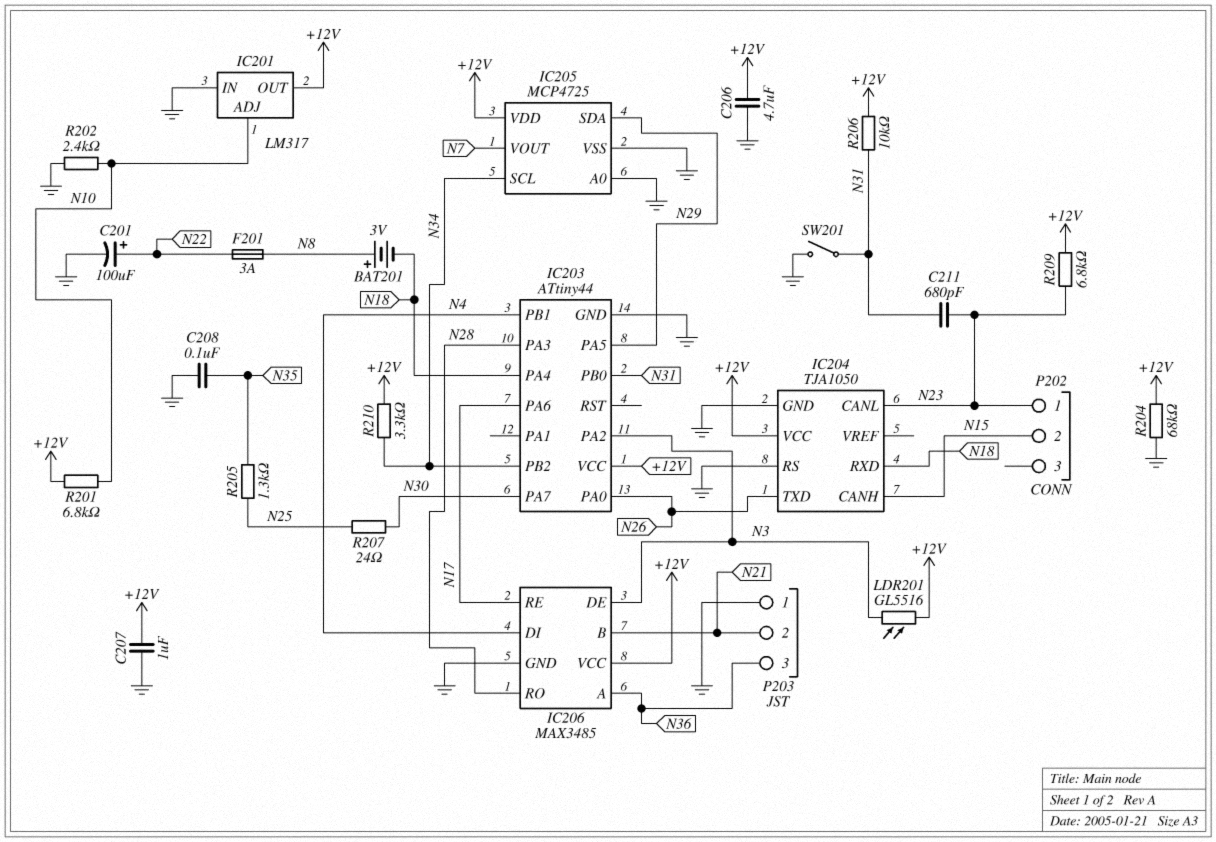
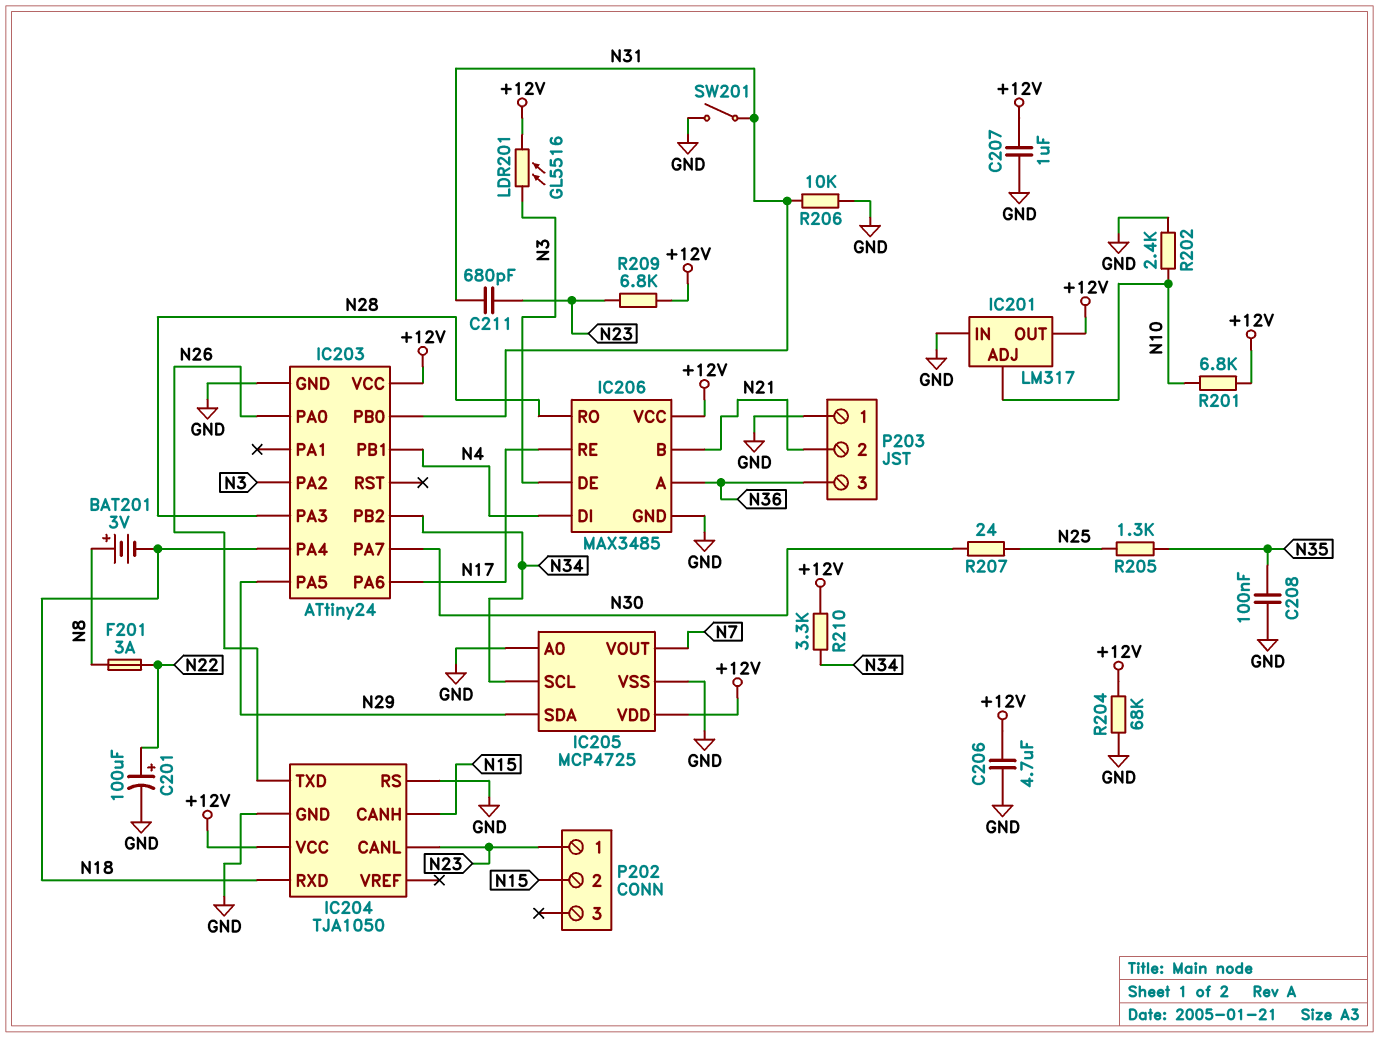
IC203: ATtiny44 -> ATtiny24
R206: 10k (+12V, N31) -> 10k (GND, N31)

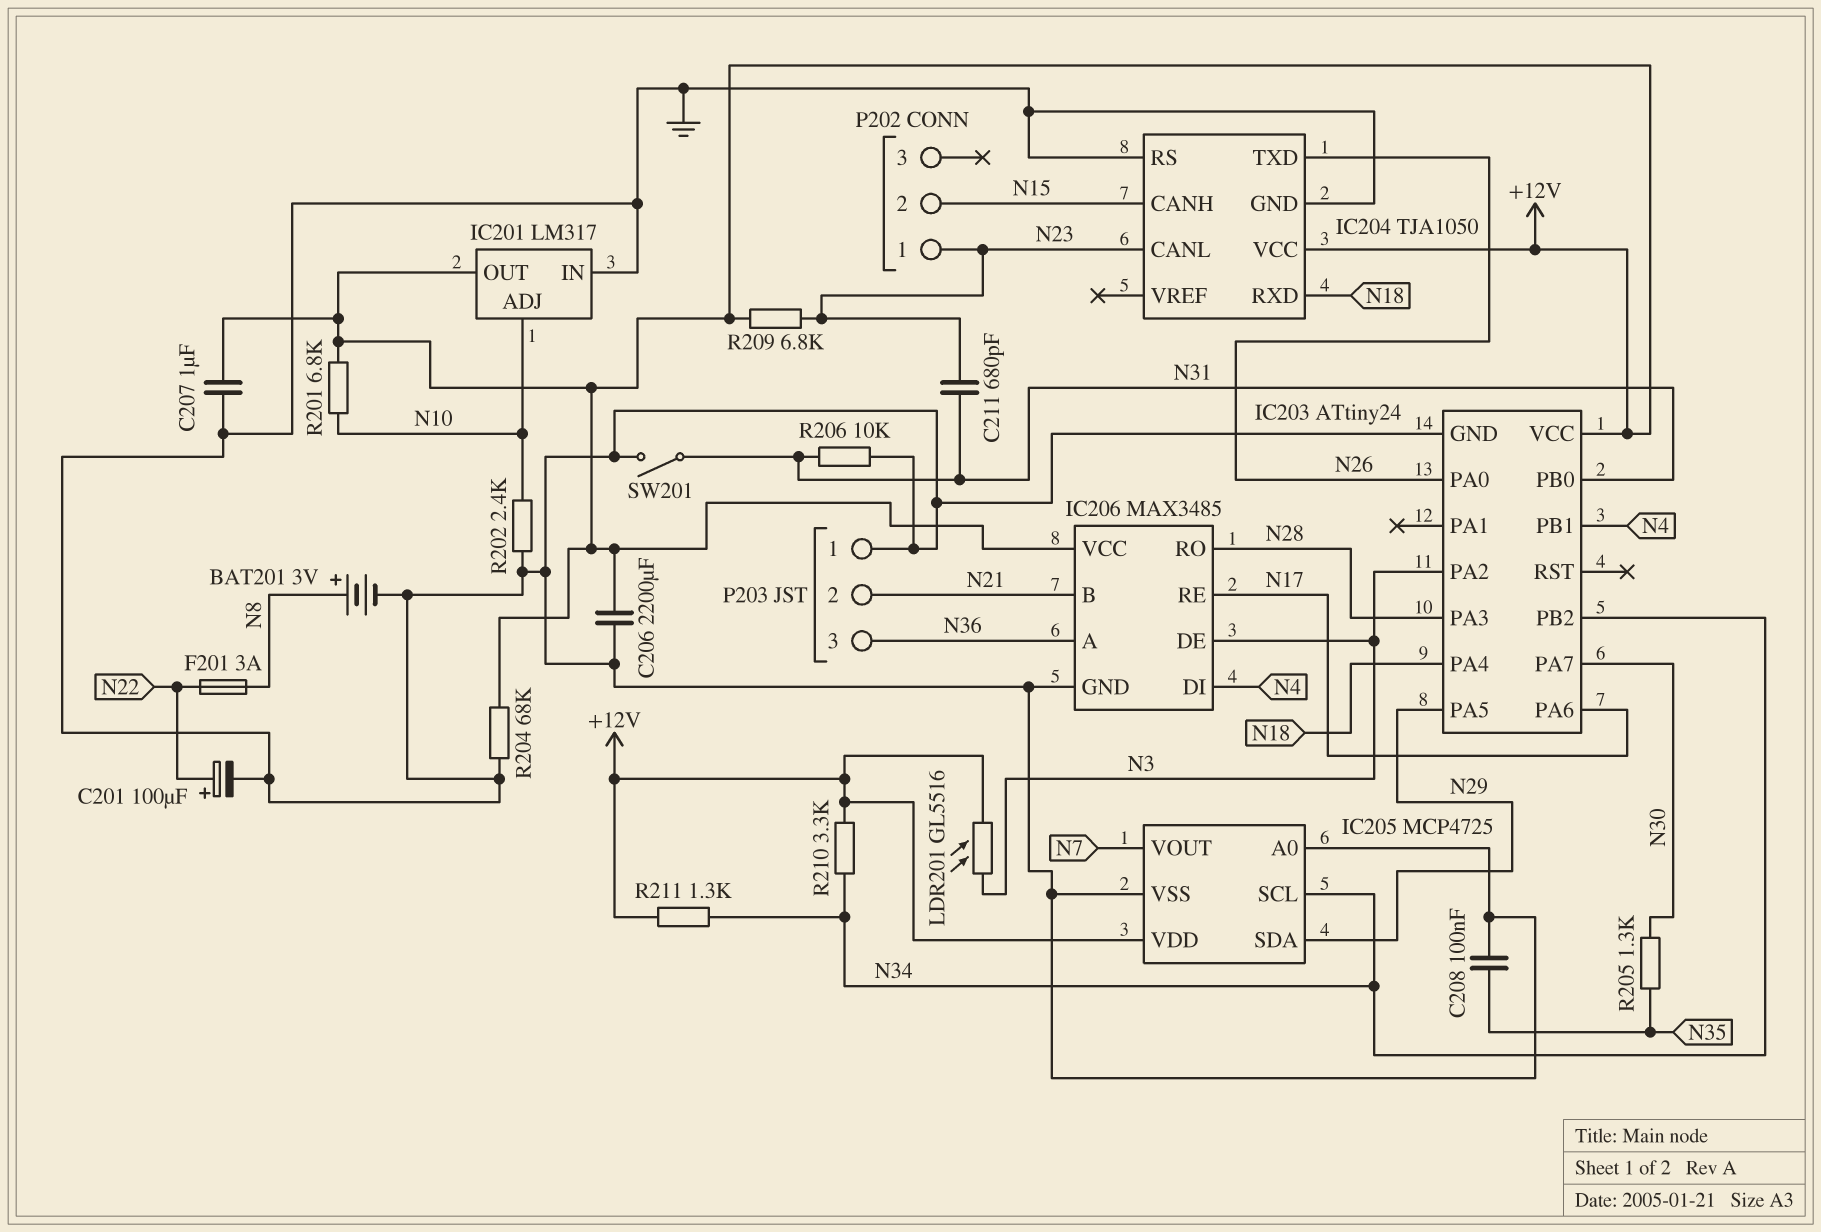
BAT201: 3V (plus N8, minus N18) -> 3V (plus N8, minus GND)
C206: 4.7uF (+12V, GND) -> 2200uF (+12V, GND)
R205: 1.3k (N25, N35) -> 1.3k (N30, N35)
R207: 24 (N25, N30) -> none
R211: none -> 1.3k (+12V, N34)

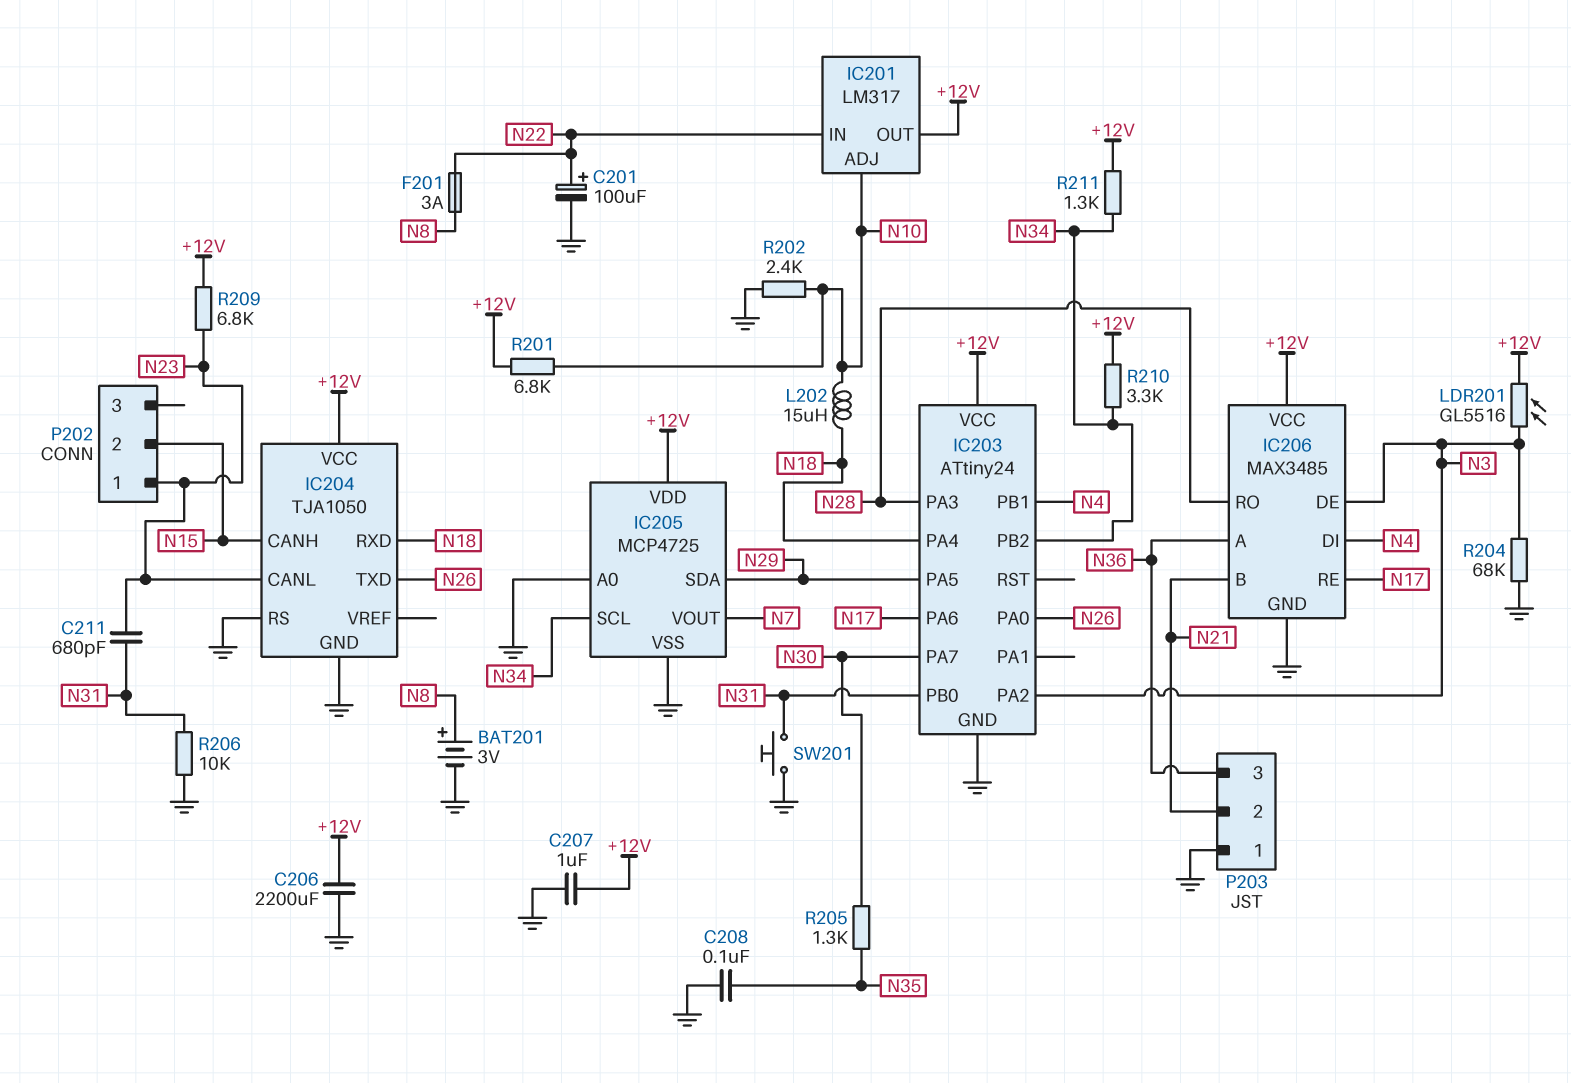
IC201 pin IN: GND -> N22
L202: none -> 15uH (N10, N18)
R204: 68k (+12V, GND) -> 68k (GND, N3)
SW201: switch (GND, N31) -> button (GND, N31)

